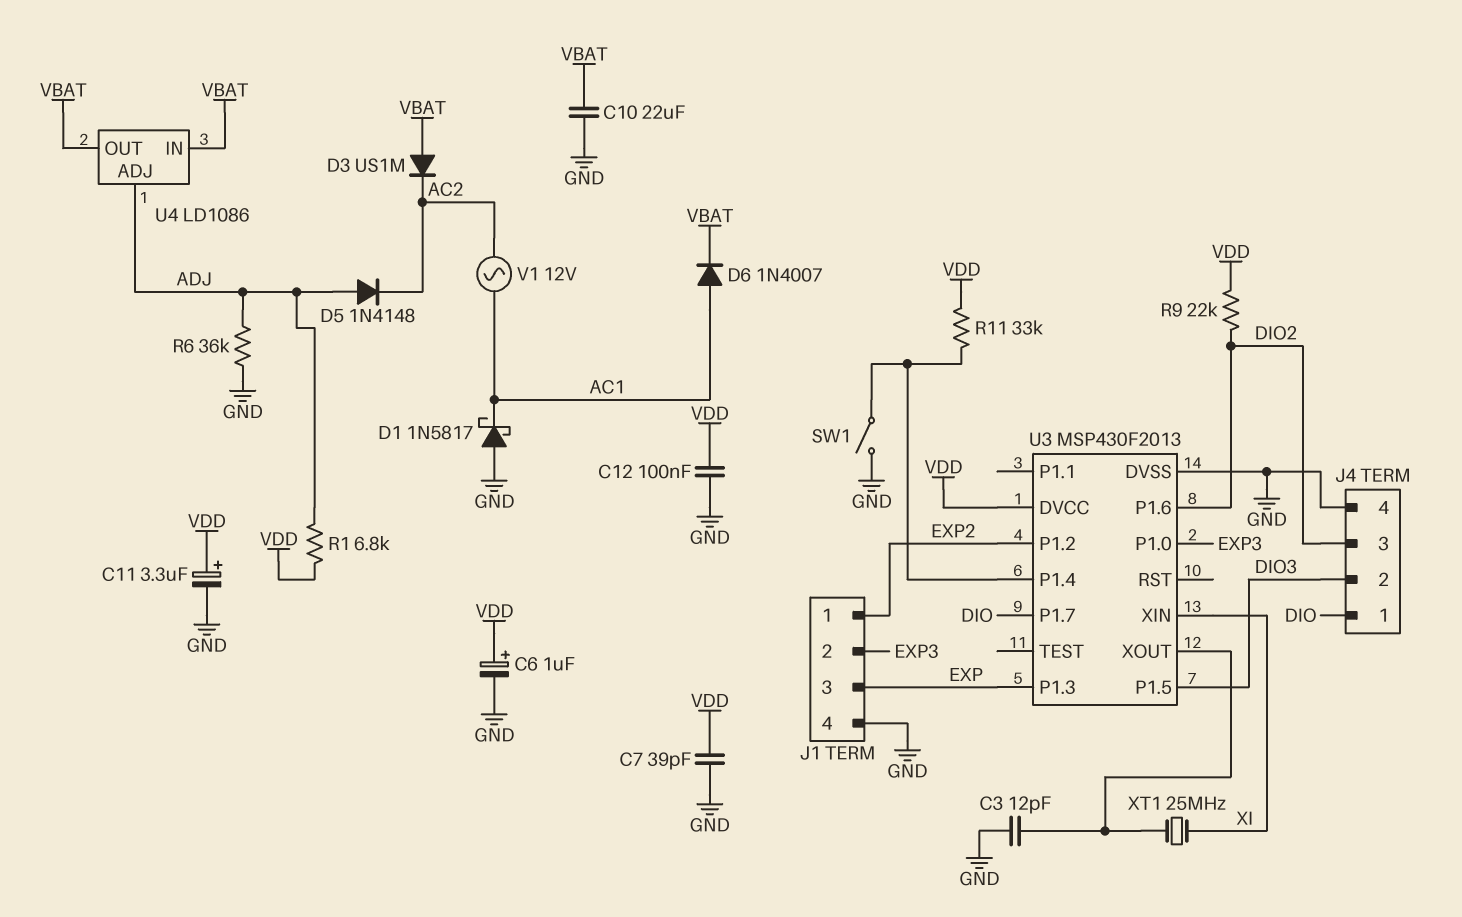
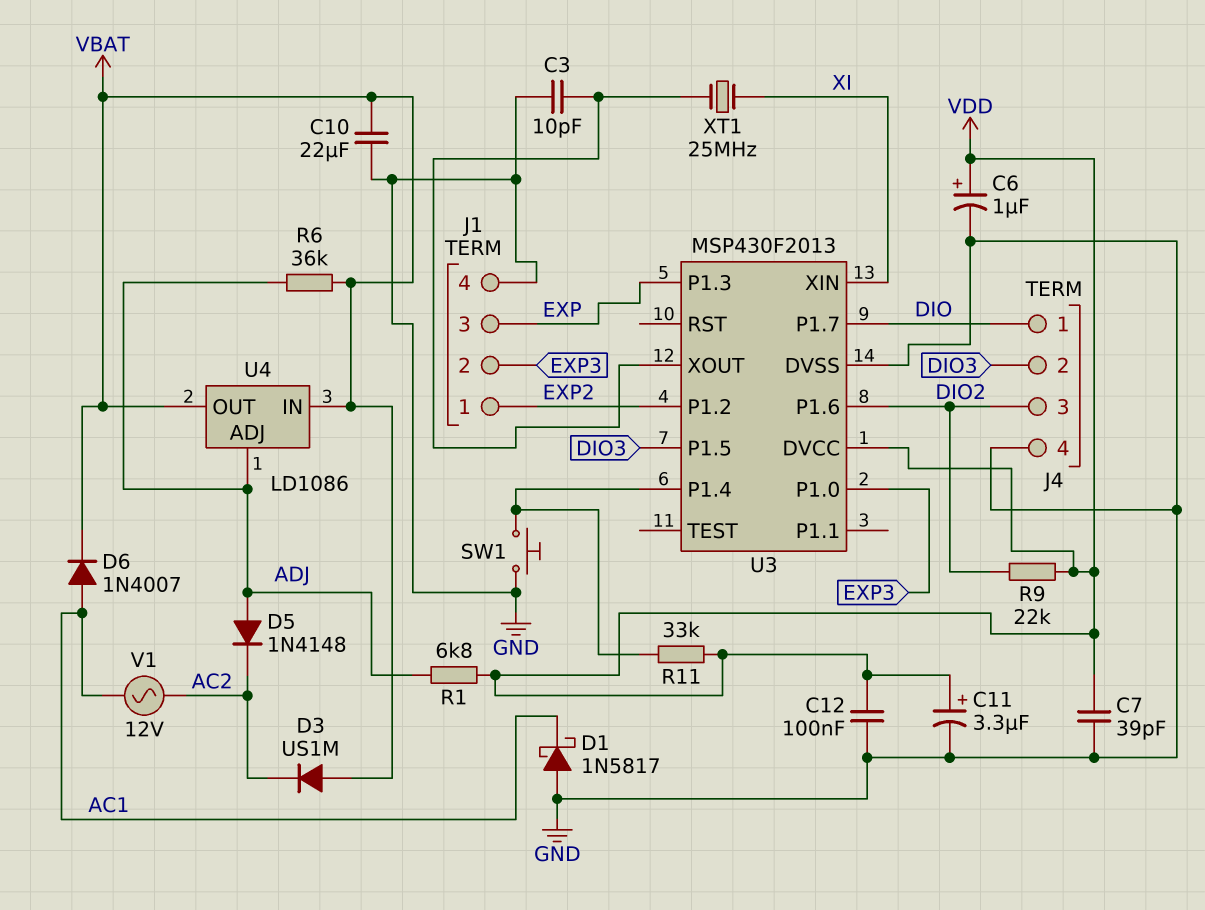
C3: 12pF (GND, U3/XOUT) -> 10pF (GND, U3/XOUT)
R6: 36k (ADJ, GND) -> 36k (ADJ, VBAT)
SW1: switch (GND, U3/P1.4) -> button (GND, U3/P1.4)

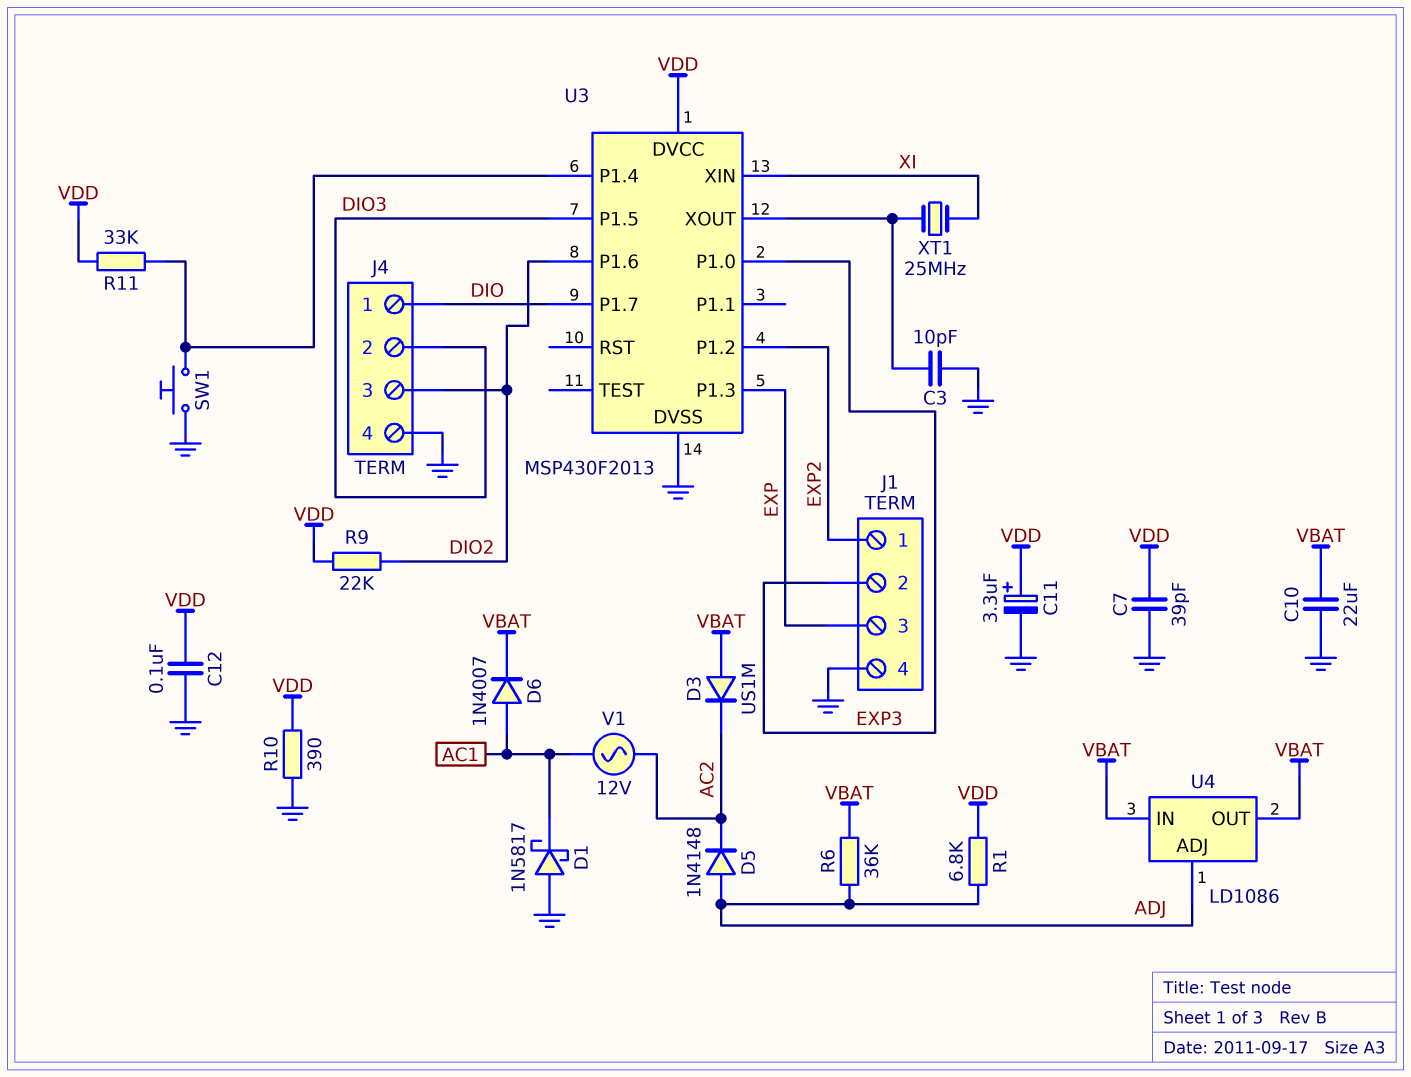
C6: 1uF (plus VDD, minus GND) -> none
R10: none -> 390 (GND, VDD)

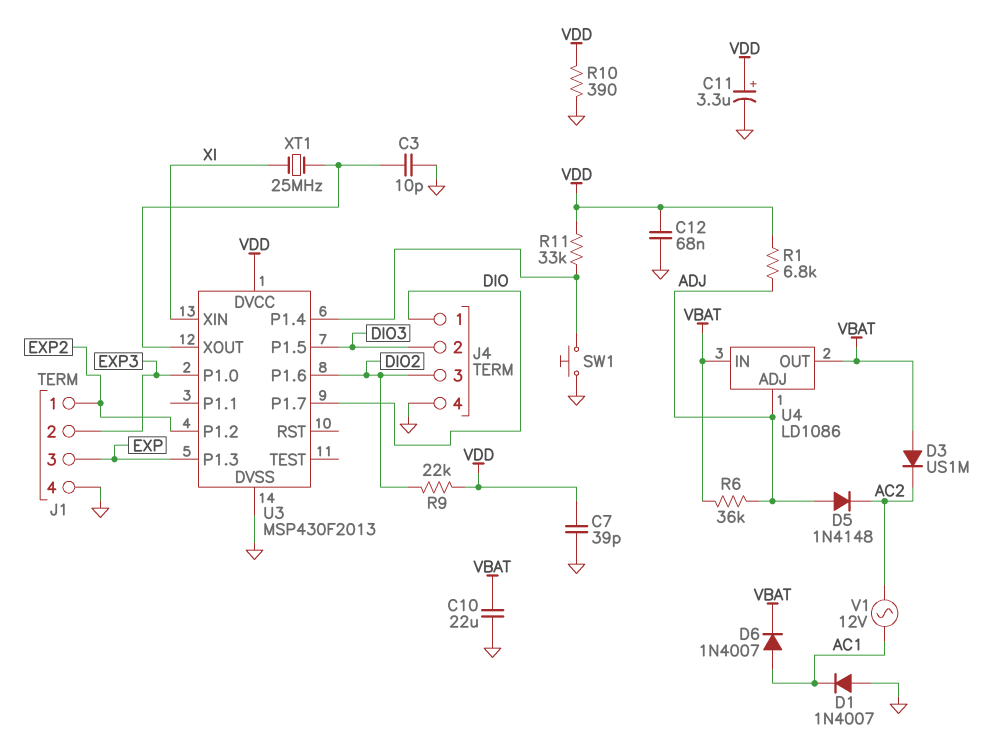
C12: 100nF (GND, VDD) -> 68nF (GND, VDD)
D1: schottky 1N5817 (A GND, K AC1) -> diode 1N4007 (A GND, K AC1)

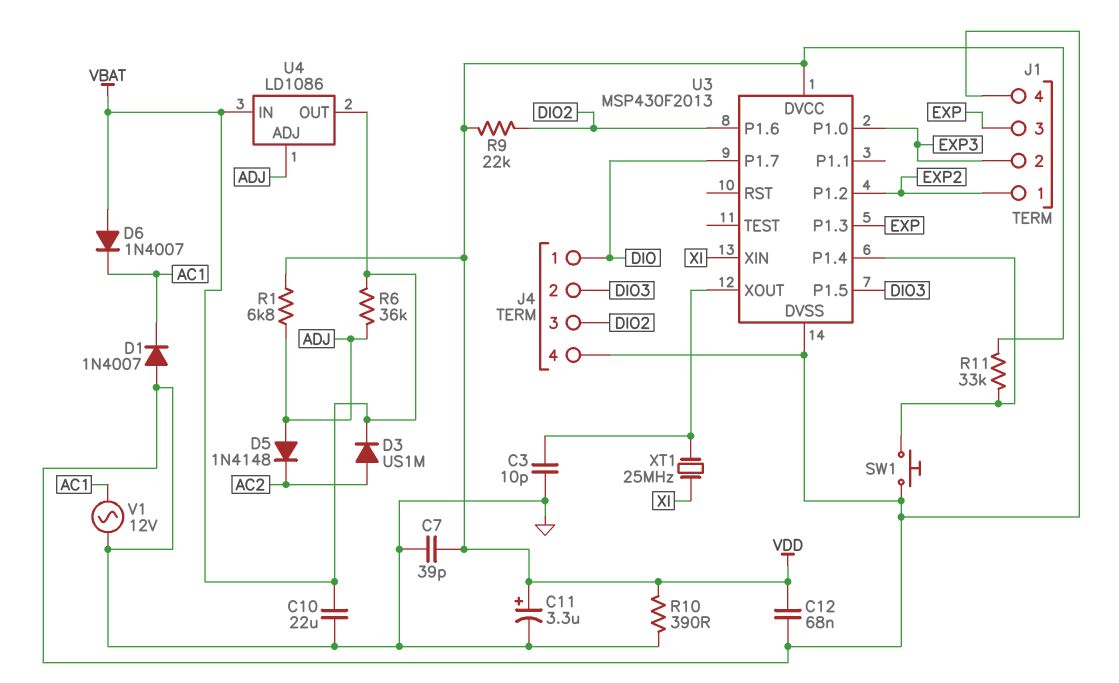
D3: diode US1M (A VBAT, K AC2) -> diode US1M (A AC2, K VBAT)
D6: diode 1N4007 (A AC1, K VBAT) -> diode 1N4007 (A VBAT, K AC1)
V1: AC 12V (AC1, AC2) -> AC 12V (AC1, GND)

